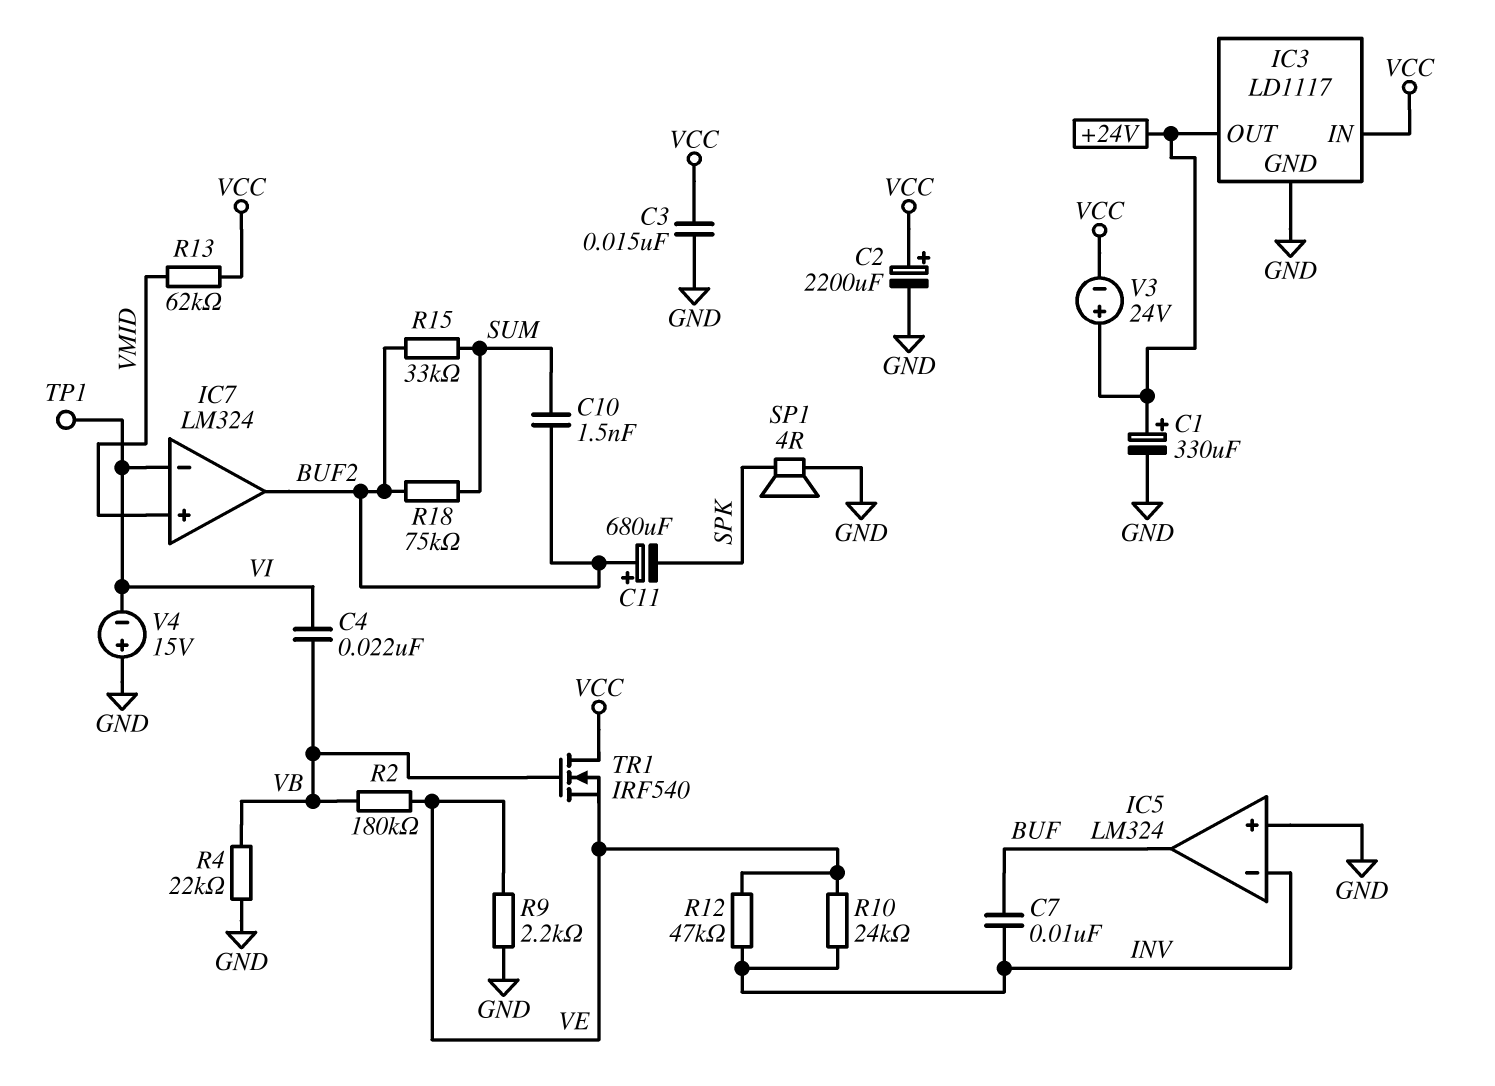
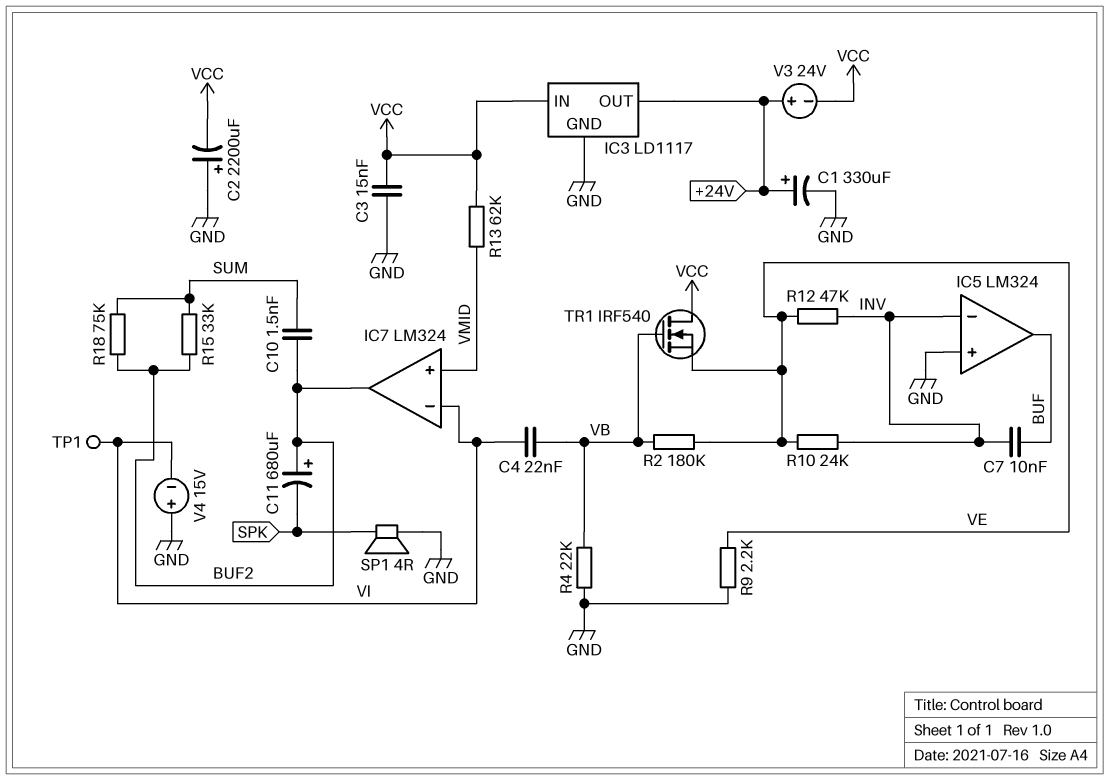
C2: 2200uF (plus VCC, minus GND) -> 2200uF (plus GND, minus VCC)

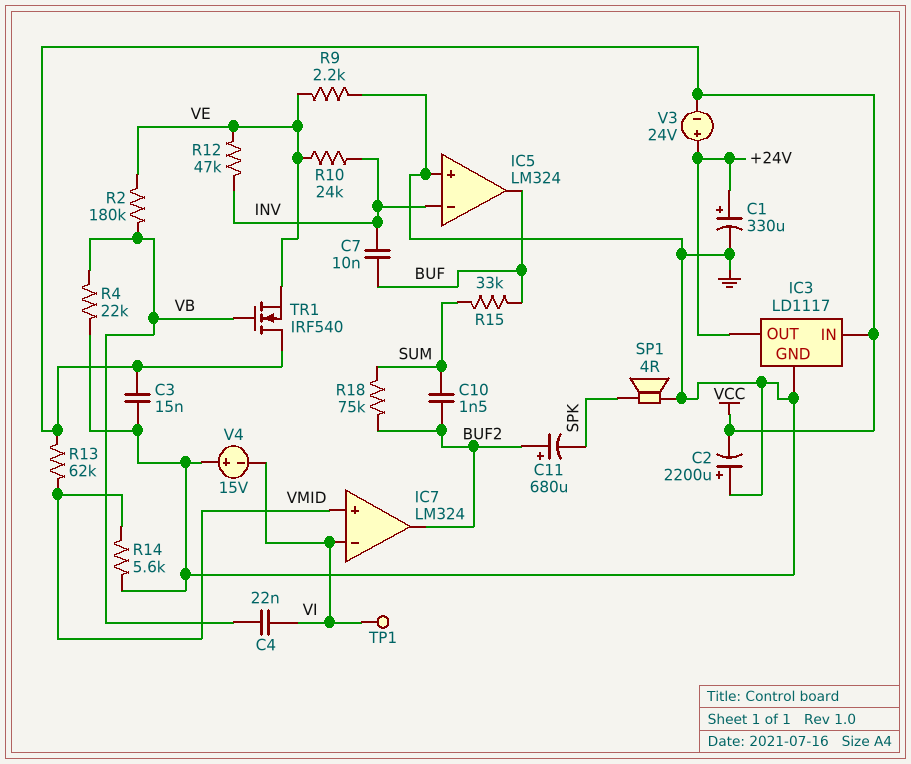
R14: none -> 5.6k (GND, VMID)
R15: 33k (BUF2, SUM) -> 33k (BUF, SUM)

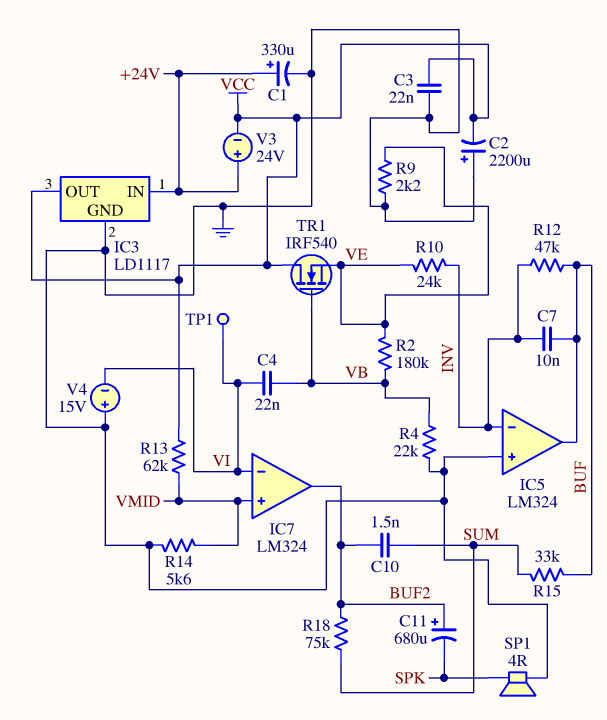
C3: 15nF (GND, VCC) -> 22nF (GND, VCC)
IC3 pin IN: VCC -> +24V
IC3 pin OUT: +24V -> VCC
R12: 47k (INV, VE) -> 47k (BUF, INV)

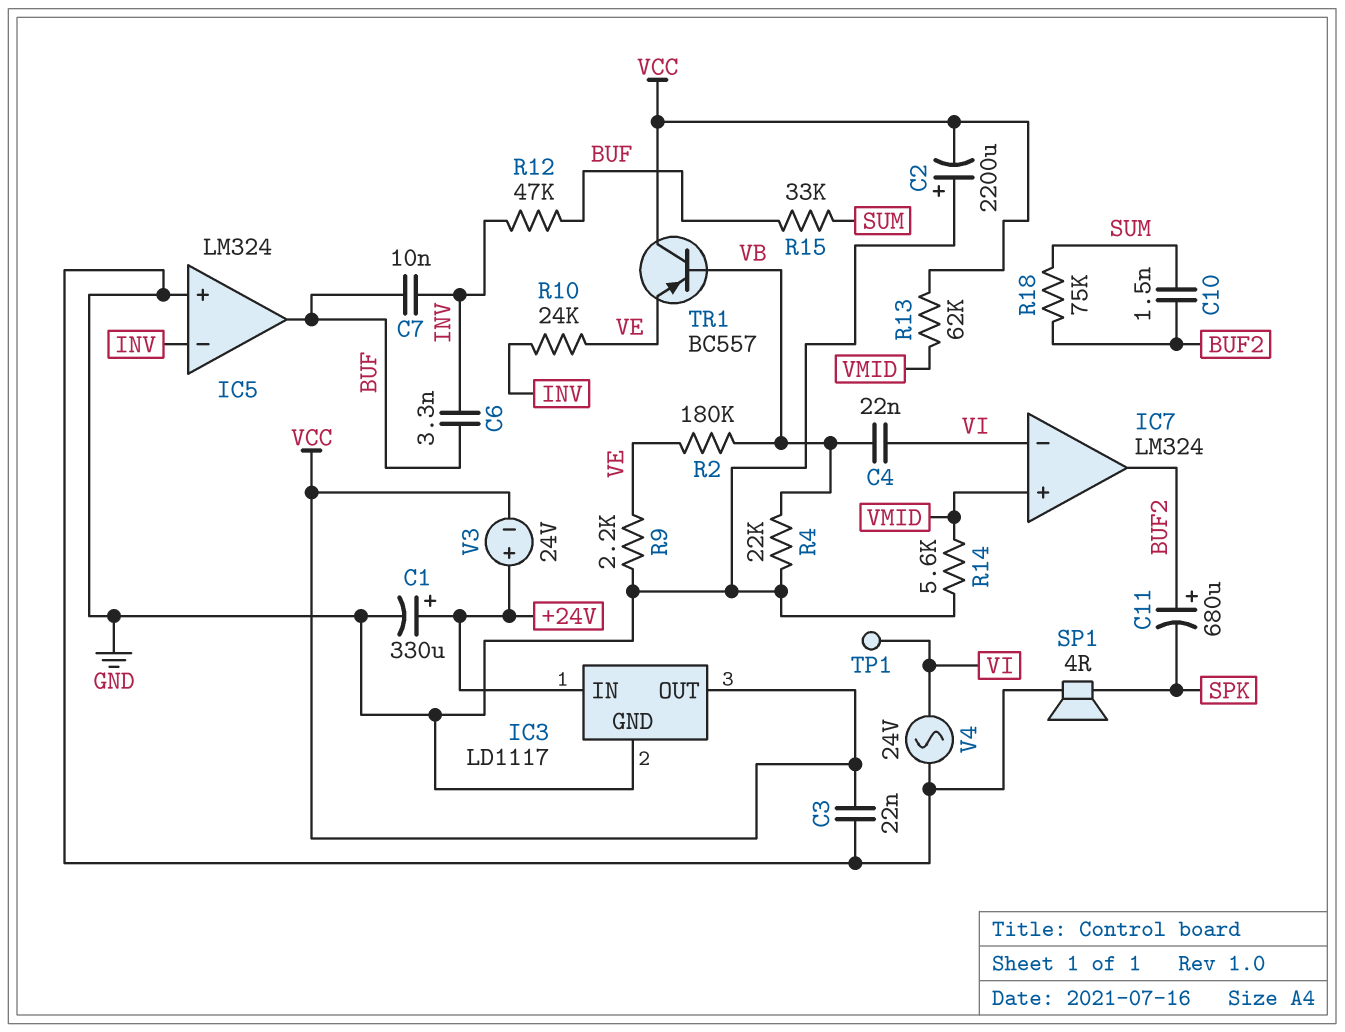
C6: none -> 3.3nF (BUF, INV)
TR1: NMOS IRF540 (G VB, D VCC, S VE) -> PNP BC557 (B VB, C VCC, E VE)
V4: 15V (plus GND, minus VI) -> AC 24V (GND, VI)

